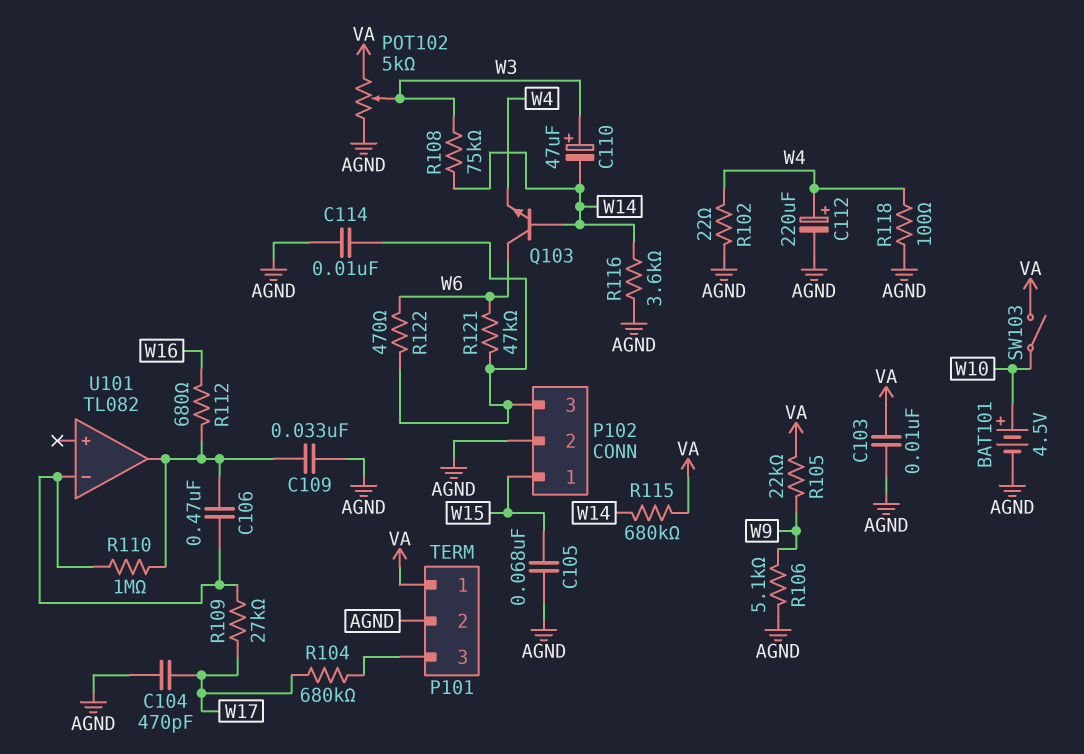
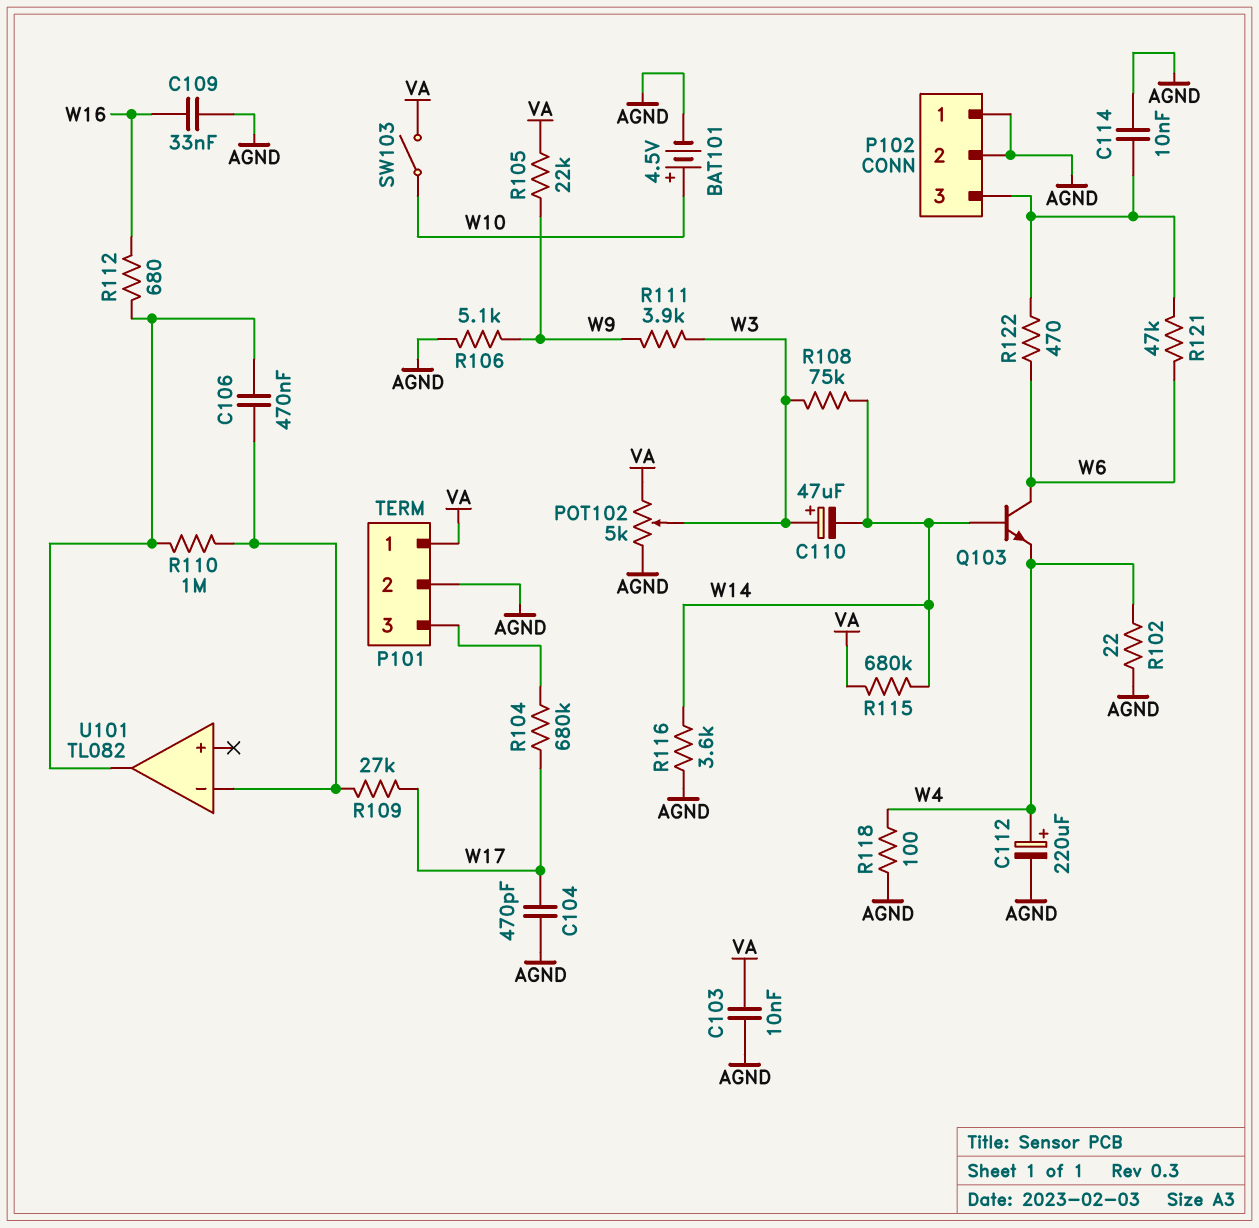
C105: 68nF (AGND, W15) -> none
C109: 33nF (AGND, U101/out) -> 33nF (AGND, W16)
P102 pin 1: W15 -> AGND
R111: none -> 3.9k (W3, W9)

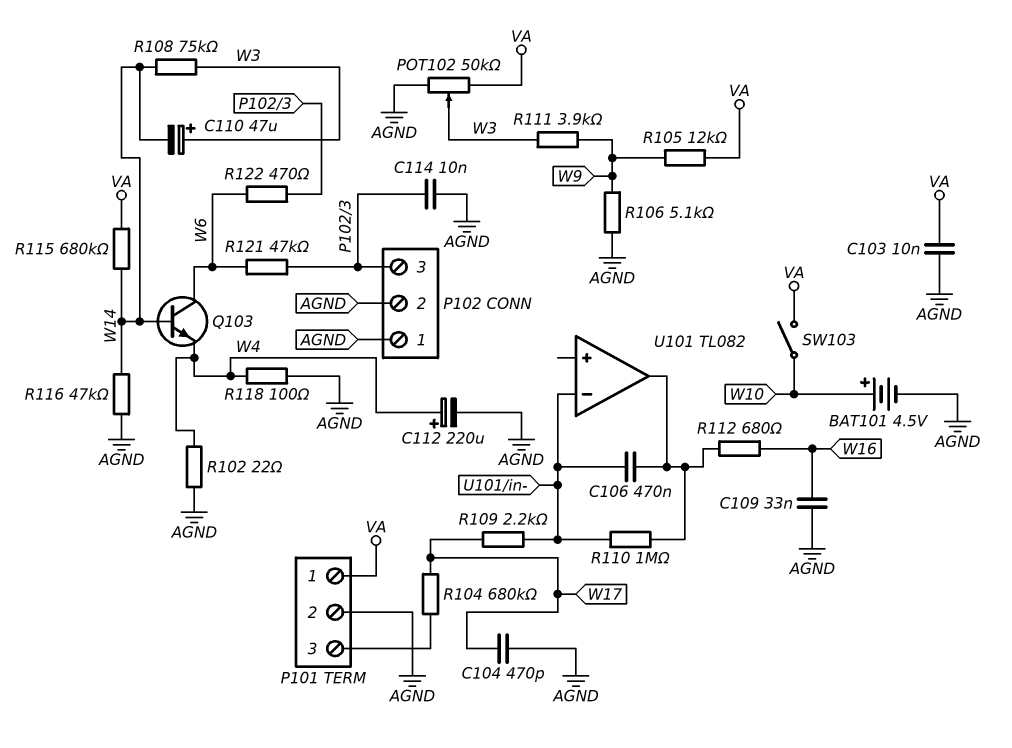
POT102: 5k (AGND, VA, wiper W3) -> 50k (AGND, VA, wiper W3)
R105: 22k (VA, W9) -> 12k (VA, W9)
R109: 27k (U101/in-, W17) -> 2.2k (U101/in-, W17)
R116: 3.6k (AGND, W14) -> 47k (AGND, W14)

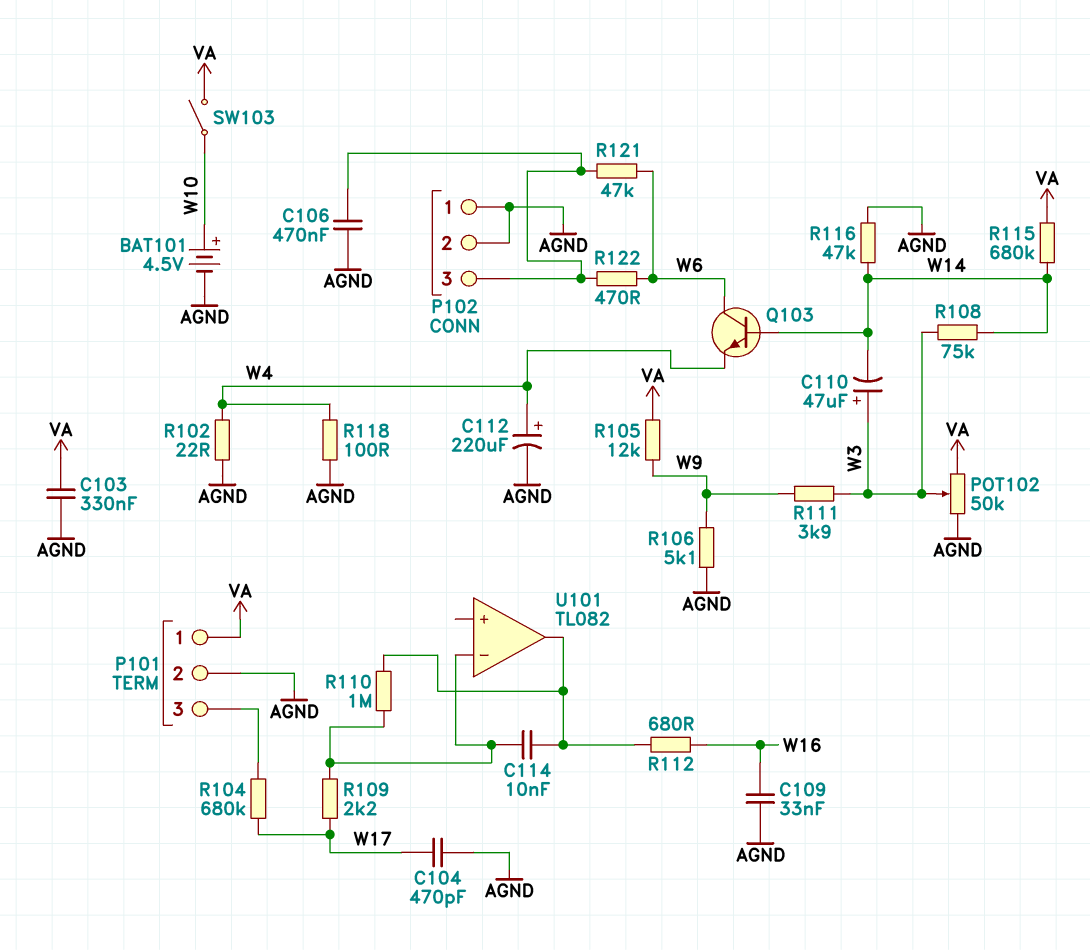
C103: 10nF (AGND, VA) -> 330nF (AGND, VA)
C106: 470nF (U101/in-, U101/out) -> 470nF (AGND, P102/3)
C114: 10nF (AGND, P102/3) -> 10nF (U101/in-, U101/out)

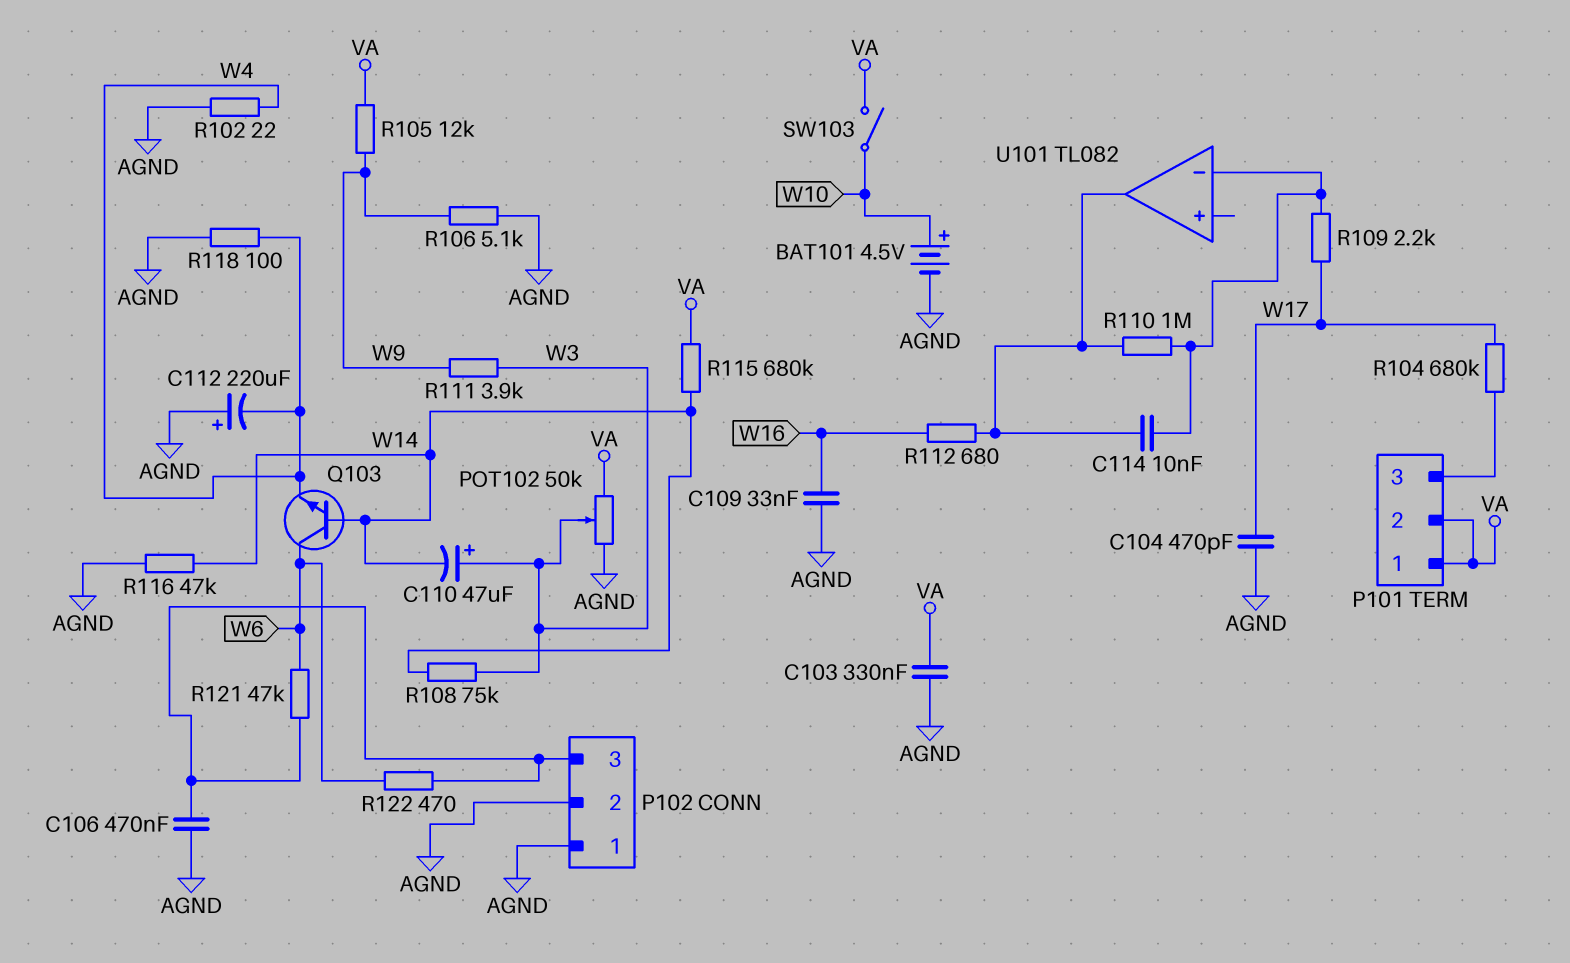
C112: 220uF (plus W4, minus AGND) -> 220uF (plus AGND, minus W4)
P101 pin 2: AGND -> VA

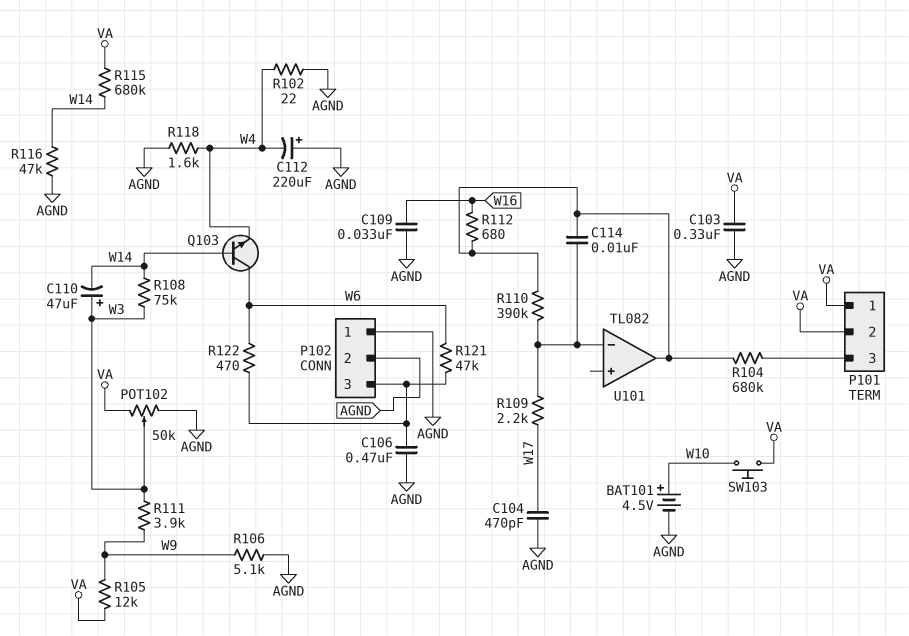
R104: 680k (P101/3, W17) -> 680k (P101/3, U101/out)
R110: 1M (U101/in-, U101/out) -> 390k (U101/in-, U101/out)
R118: 100 (AGND, W4) -> 1.6k (AGND, W4)
SW103: switch (VA, W10) -> button (VA, W10)

